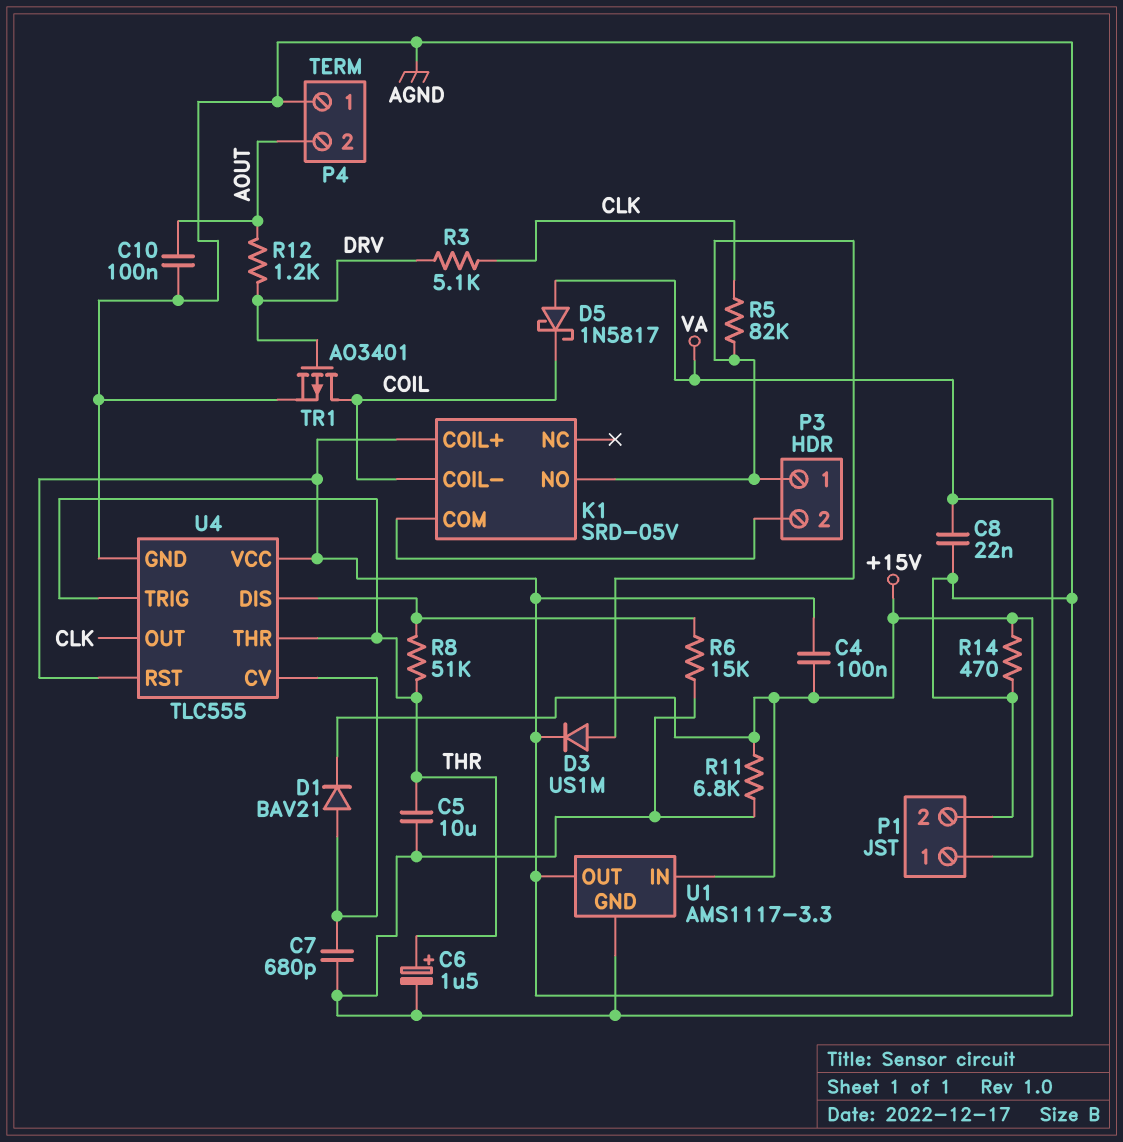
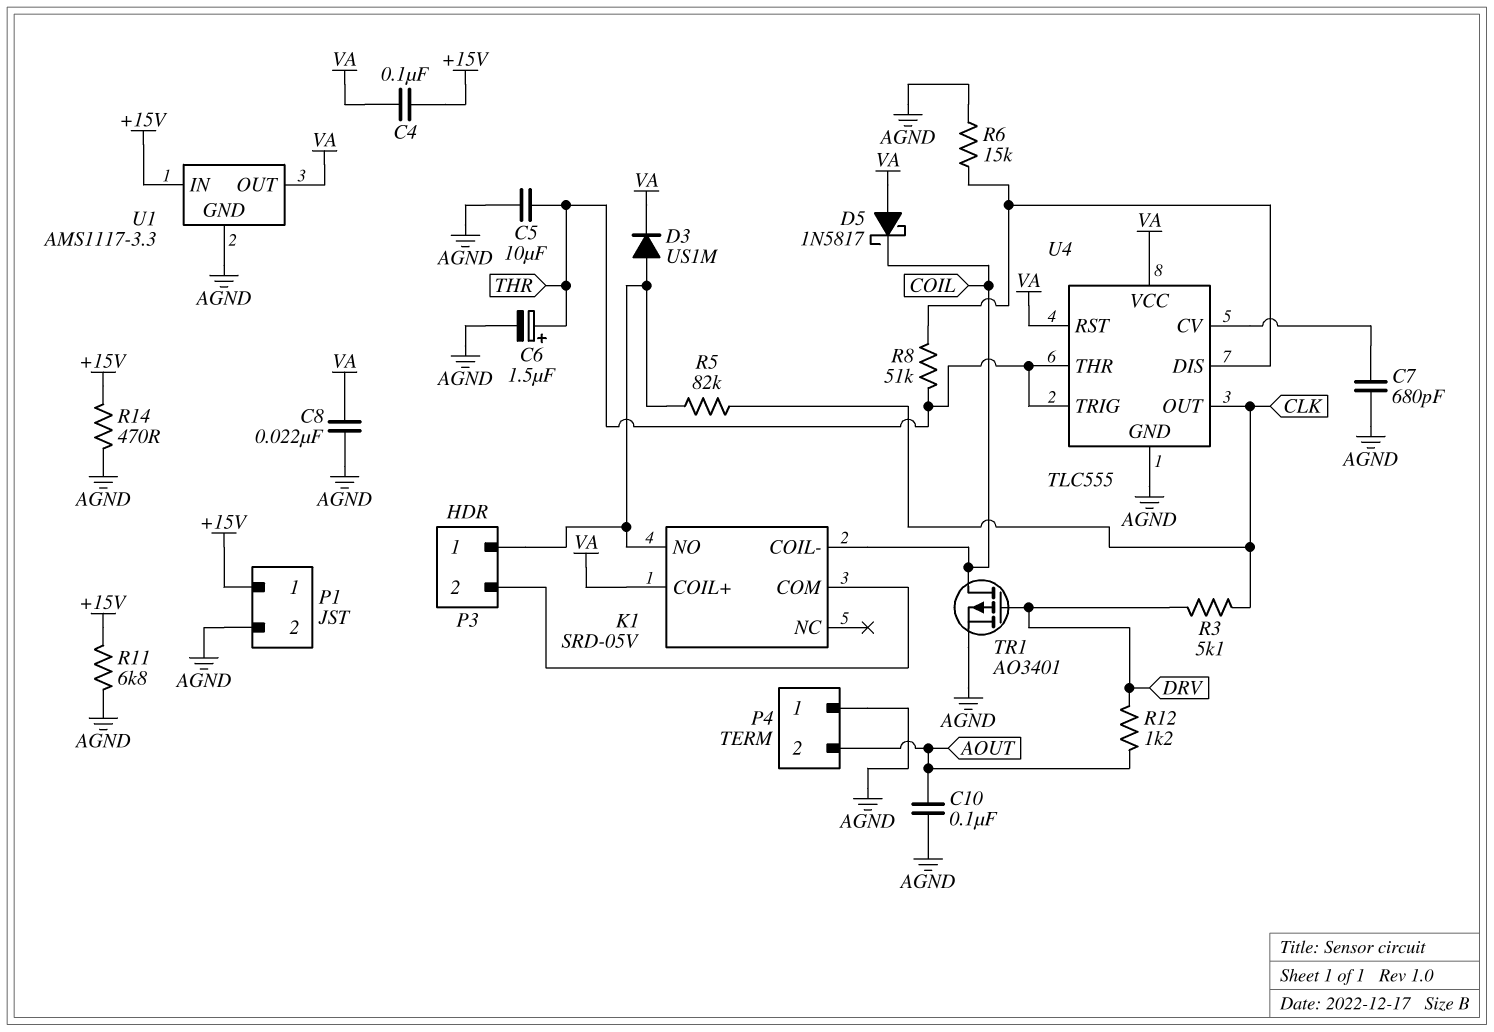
D1: diode BAV21 (A U4/CV, K +15V) -> none

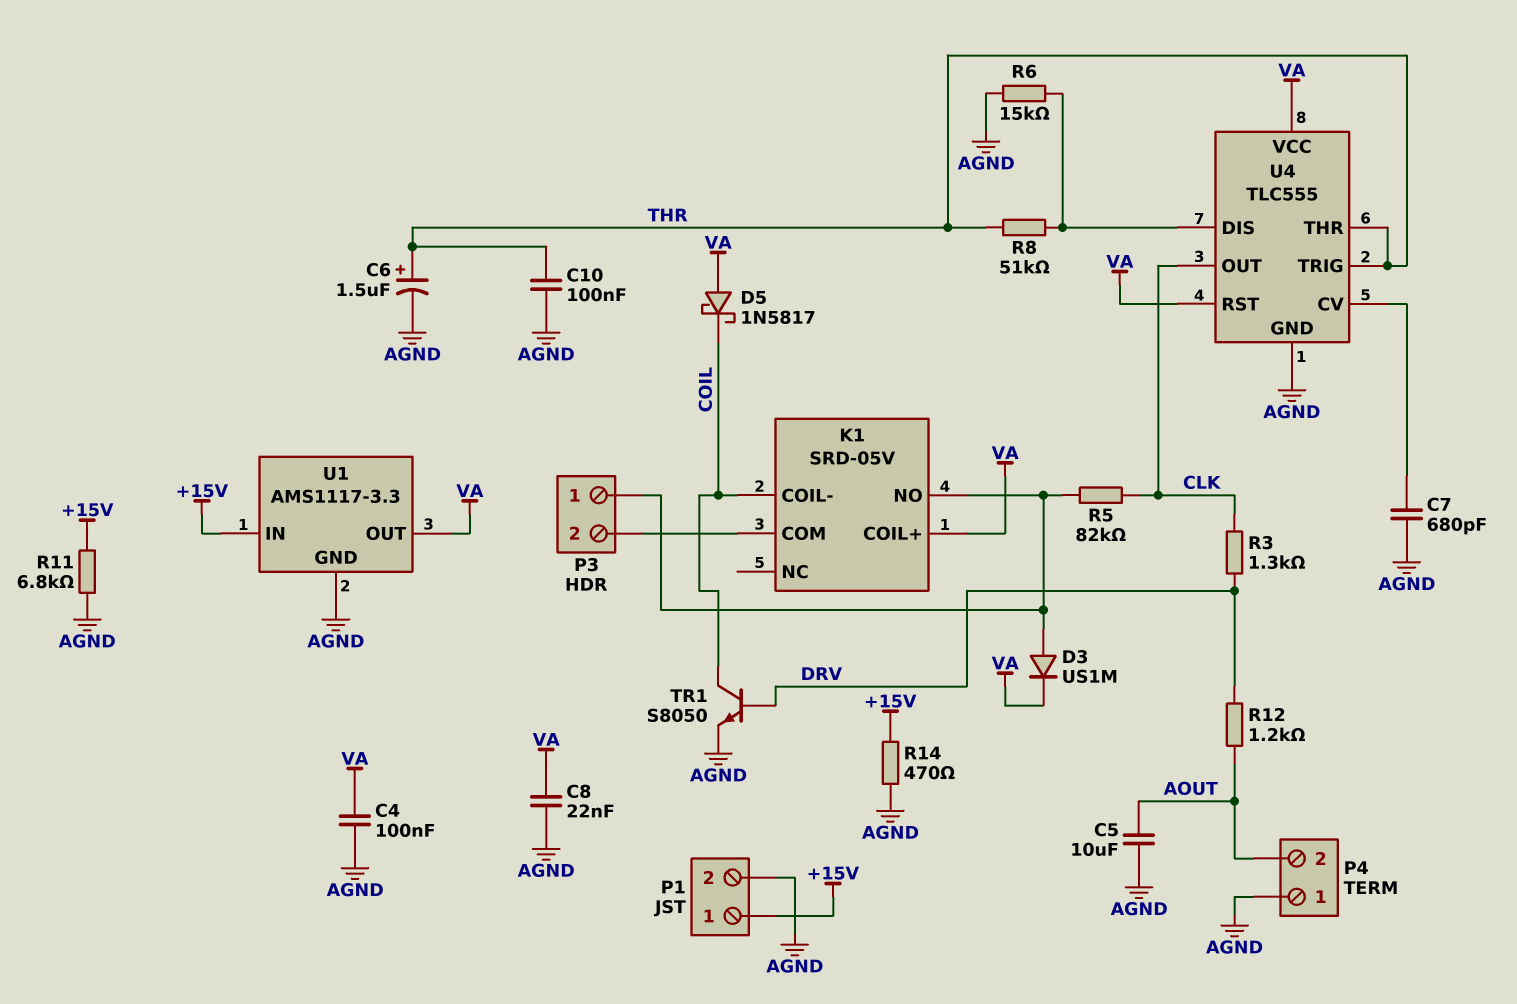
C4: 100nF (+15V, VA) -> 100nF (AGND, VA)
C5: 10uF (AGND, THR) -> 10uF (AGND, AOUT)
C10: 100nF (AGND, AOUT) -> 100nF (AGND, THR)
R3: 5.1k (CLK, DRV) -> 1.3k (CLK, DRV)
TR1: PMOS AO3401 (G DRV, D COIL, S AGND) -> NPN S8050 (B DRV, C COIL, E AGND)

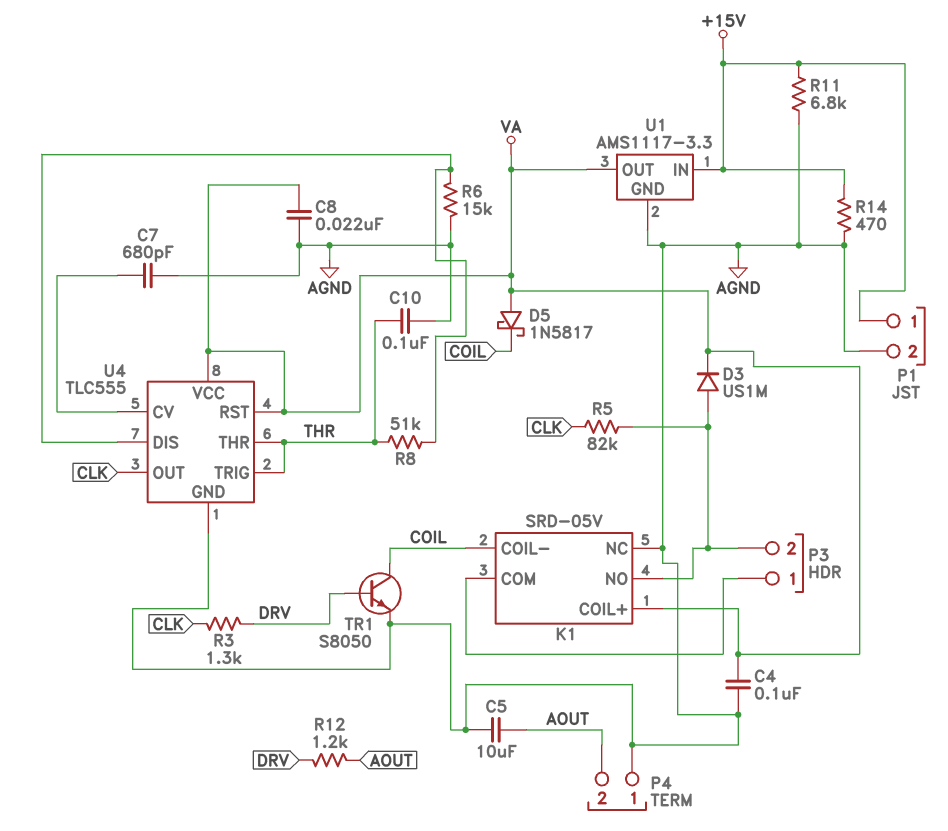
C6: 1.5uF (plus THR, minus AGND) -> none
K1 pin NC: none -> AGND
P3 pin 1: K1/NO -> K1/COM
P3 pin 2: K1/COM -> K1/NO

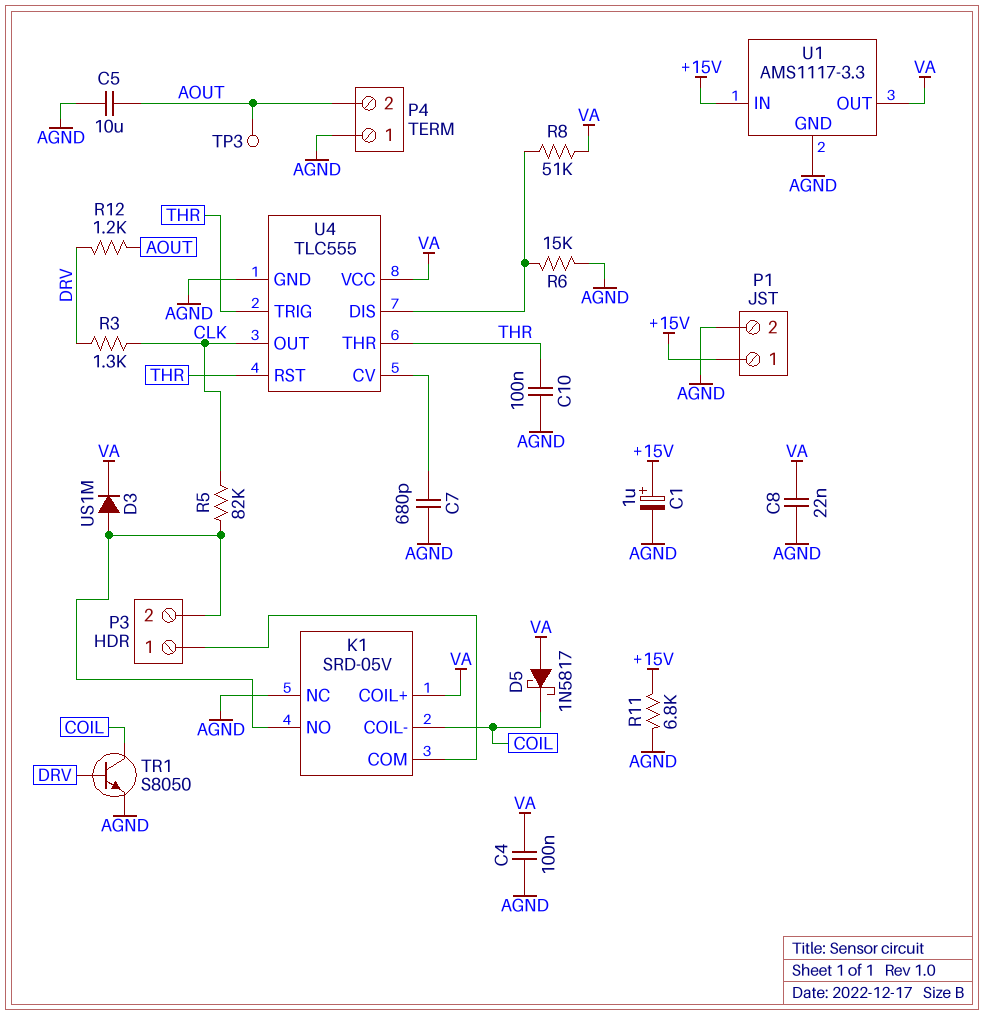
C1: none -> 1uF (plus +15V, minus AGND)
R8: 51k (THR, U4/DIS) -> 51k (U4/DIS, VA)
R14: 470 (+15V, AGND) -> none
TP3: none -> test point (AOUT)
U4 pin RST: VA -> THR

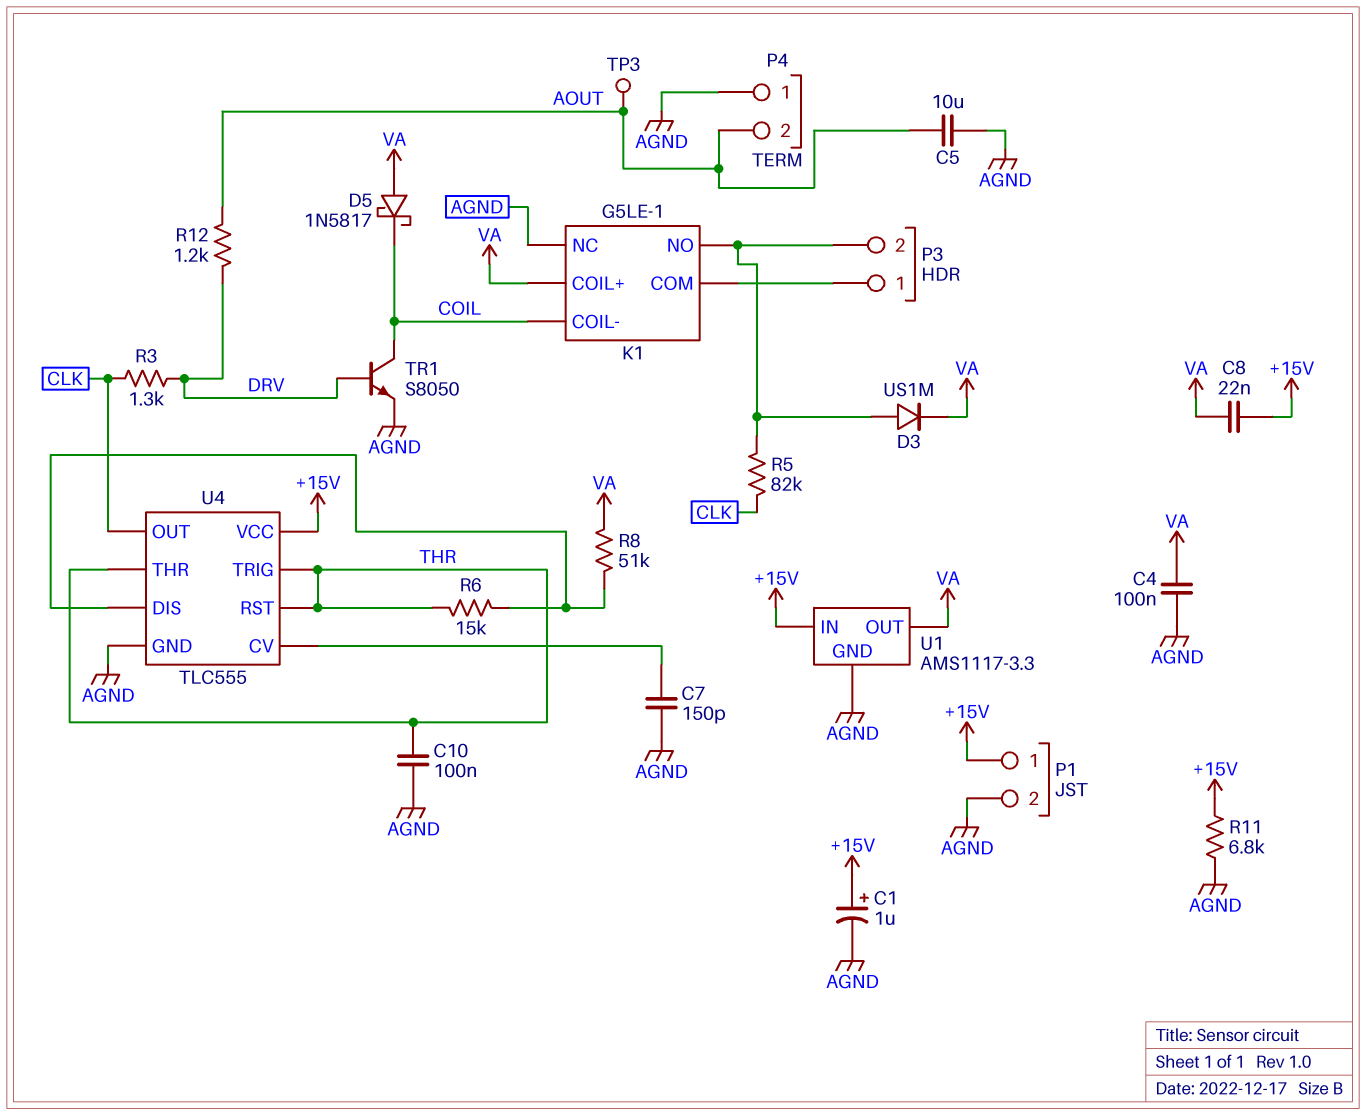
C7: 680pF (AGND, U4/CV) -> 150pF (AGND, U4/CV)
C8: 22nF (AGND, VA) -> 22nF (+15V, VA)
K1: SRD-05V -> G5LE-1
R6: 15k (AGND, U4/DIS) -> 15k (THR, U4/DIS)
U4 pin VCC: VA -> +15V

